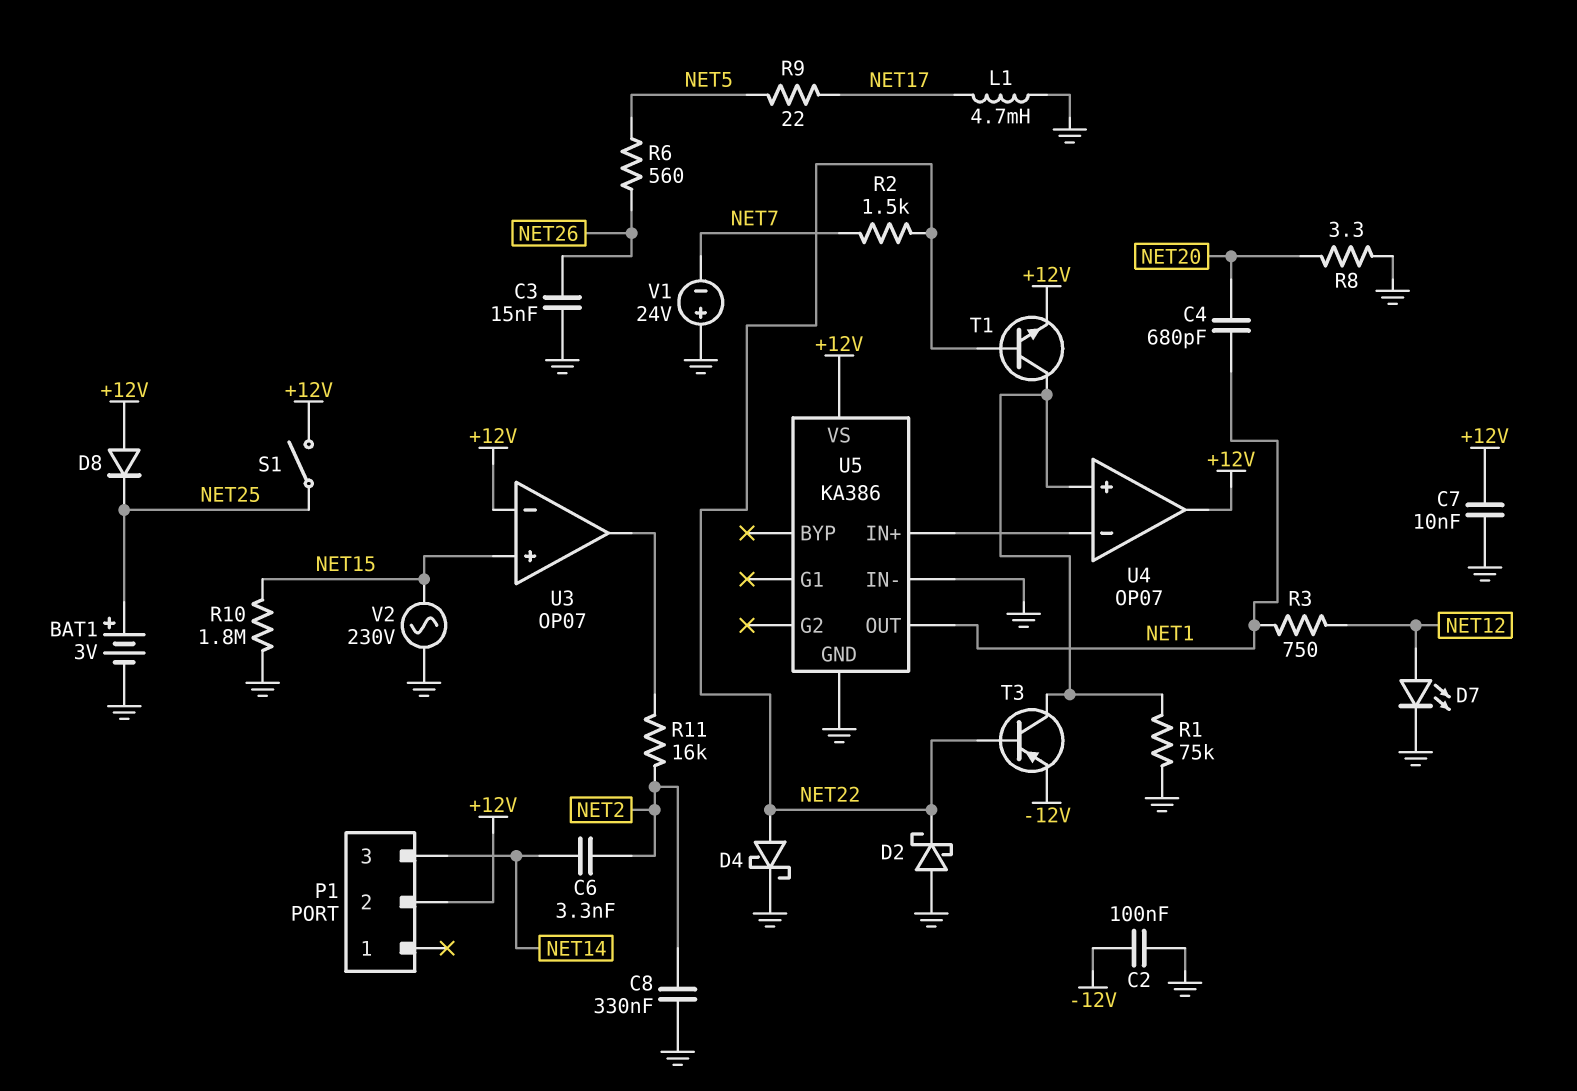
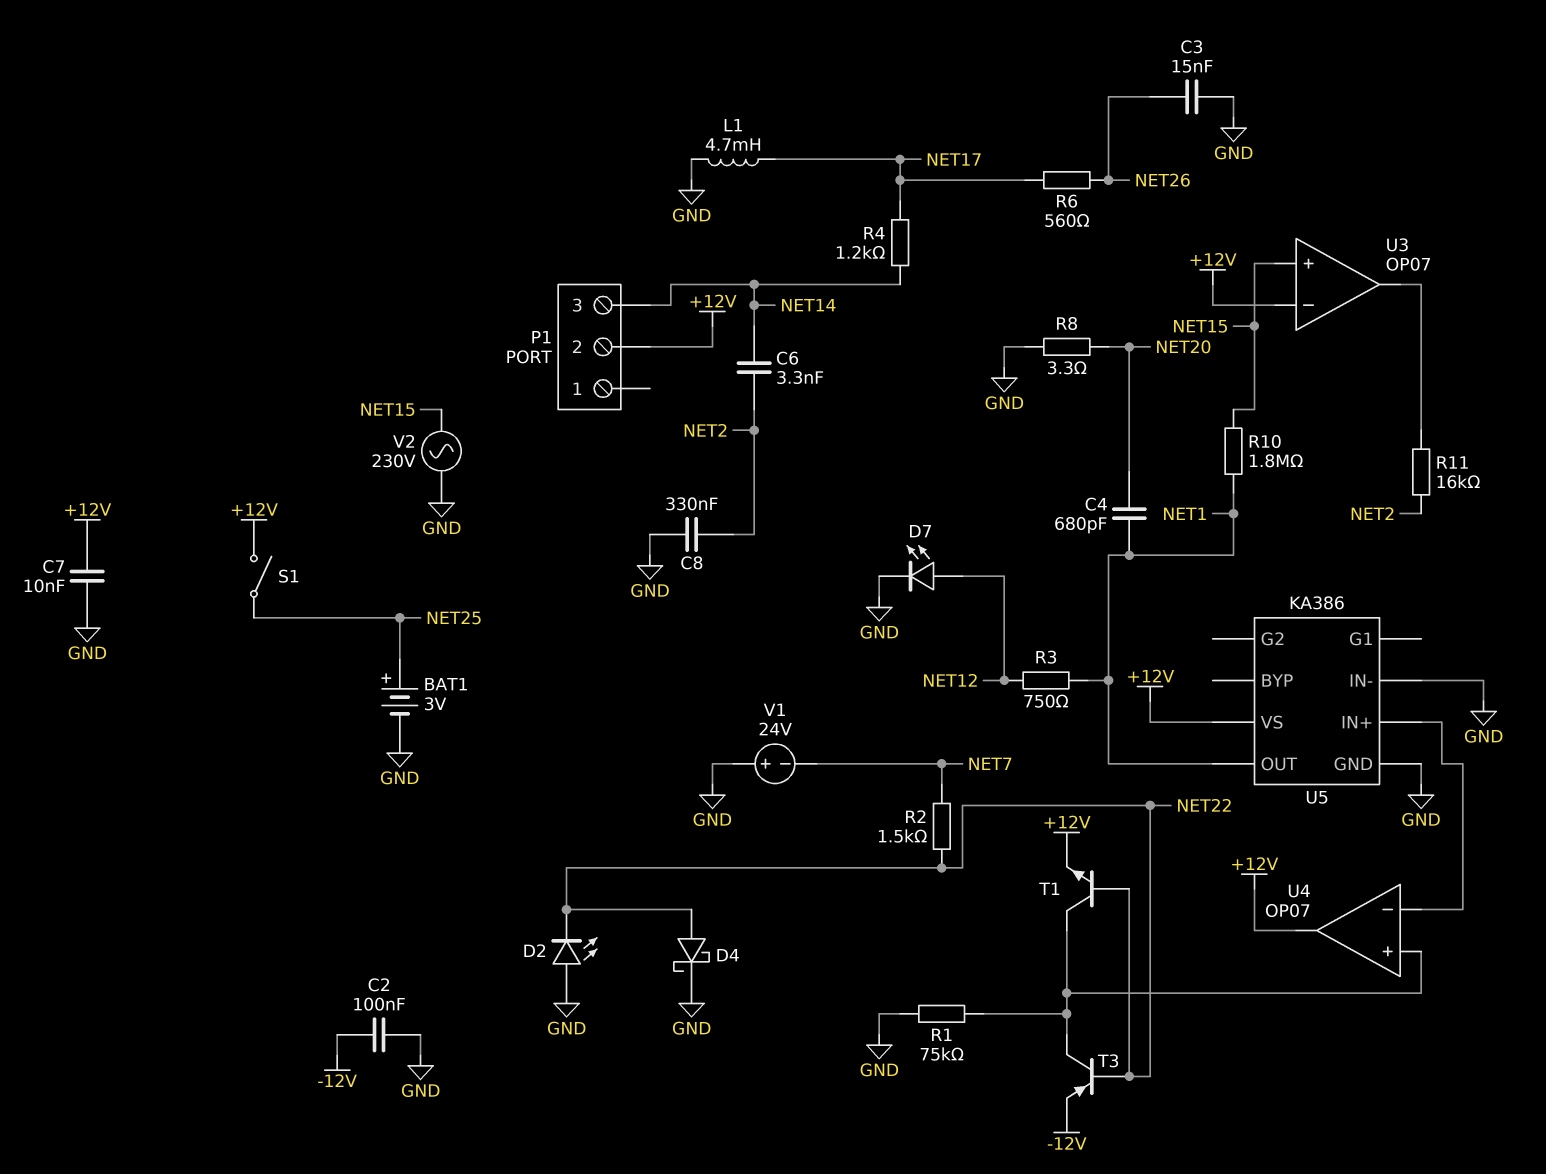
D2: schottky (A GND, K NET22) -> LED (A GND, K NET22)
D8: diode (A +12V, K NET25) -> none
R4: none -> 1.2k (NET14, NET17)
R6: 560 (NET5, NET26) -> 560 (NET17, NET26)
R9: 22 (NET5, NET17) -> none
R10: 1.8M (GND, NET15) -> 1.8M (NET1, NET15)

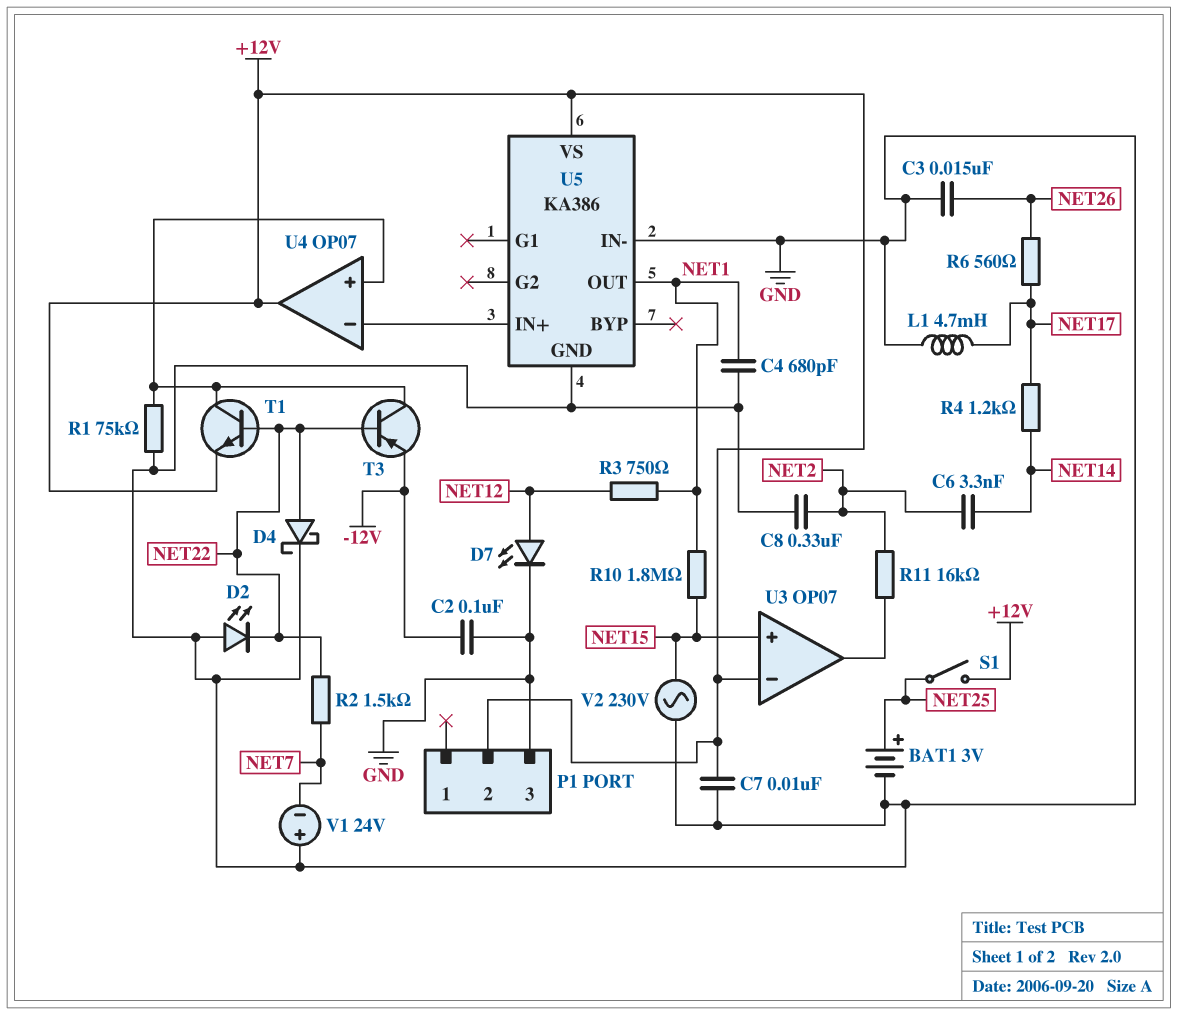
C4: 680pF (NET1, NET20) -> 680pF (GND, NET1)
P1 pin 3: NET14 -> GND
R8: 3.3 (GND, NET20) -> none

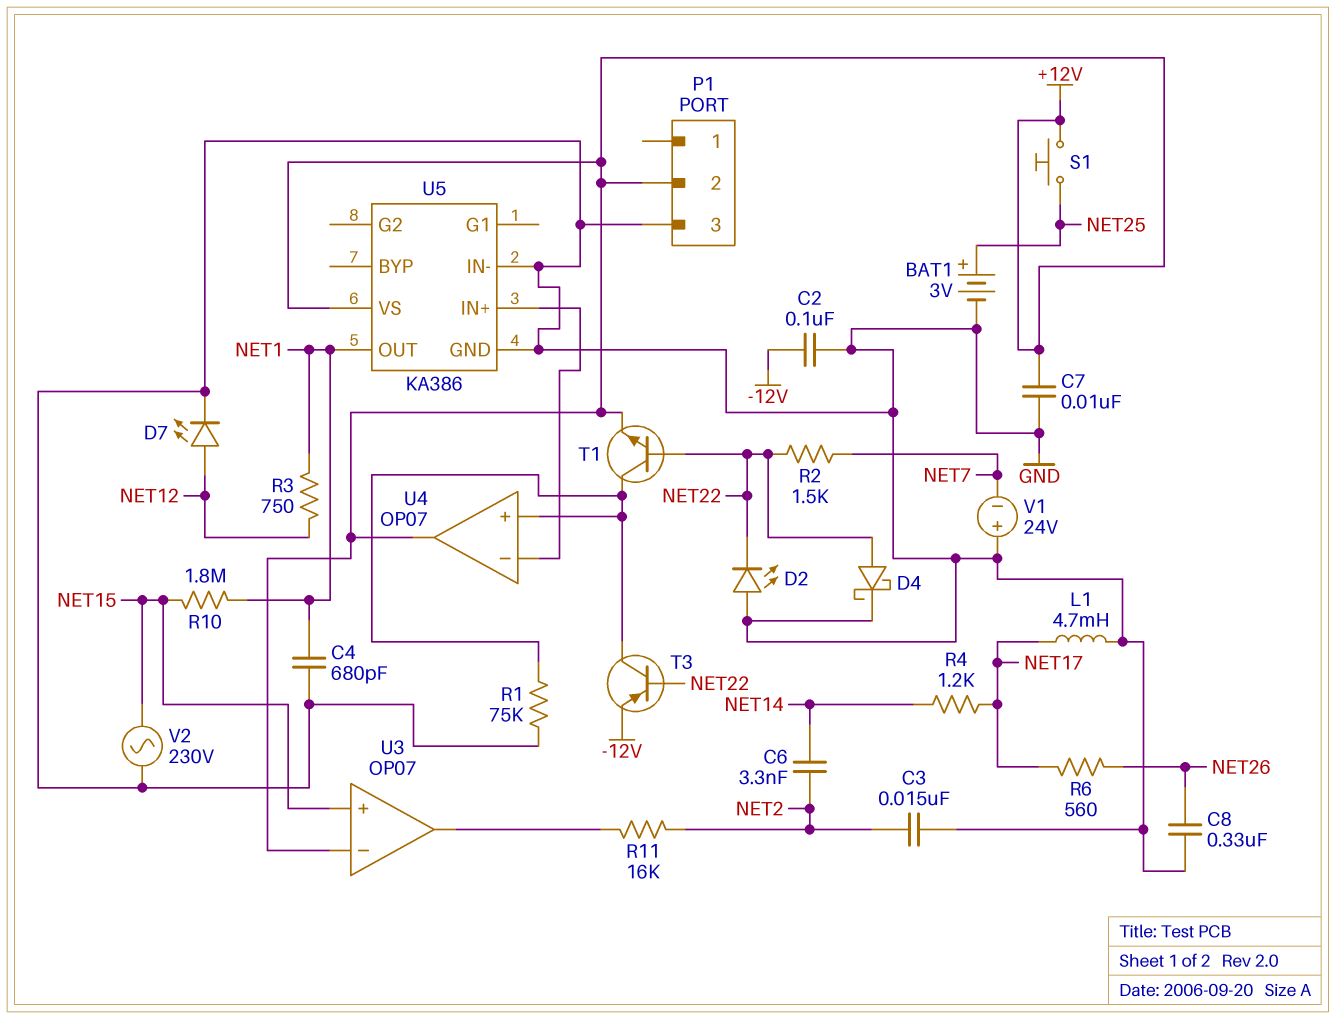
C3: 15nF (GND, NET26) -> 15nF (GND, NET2)
C8: 330nF (GND, NET2) -> 330nF (GND, NET26)
S1: switch (+12V, NET25) -> button (+12V, NET25)

